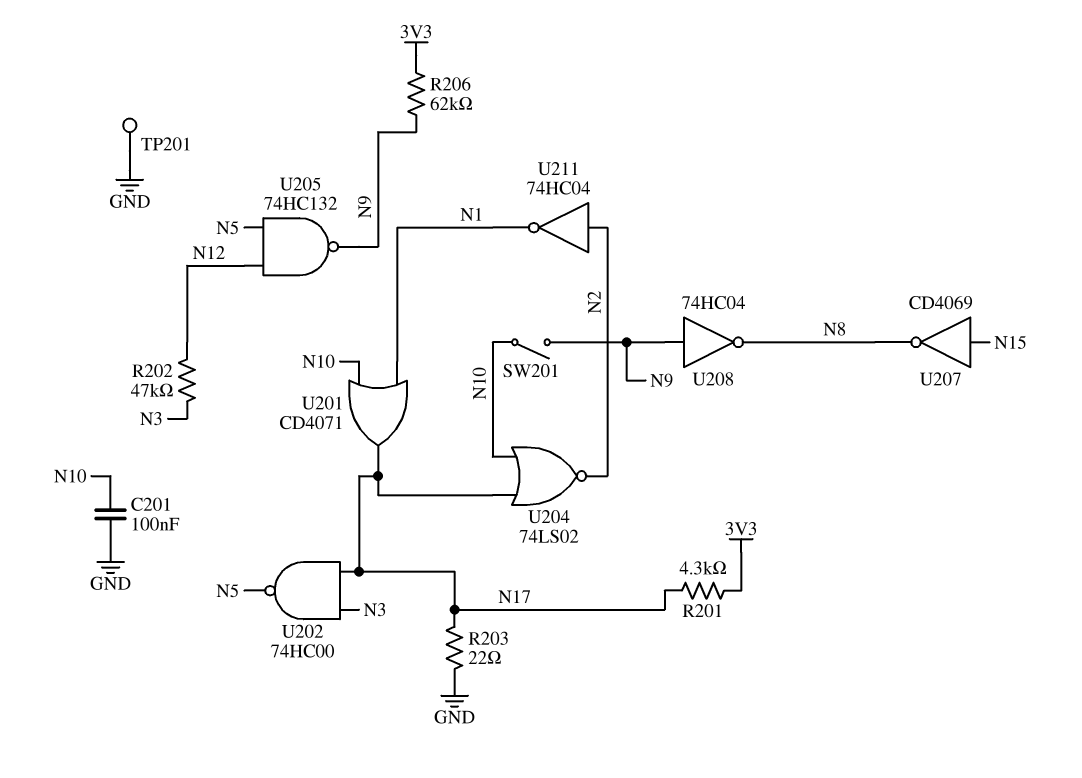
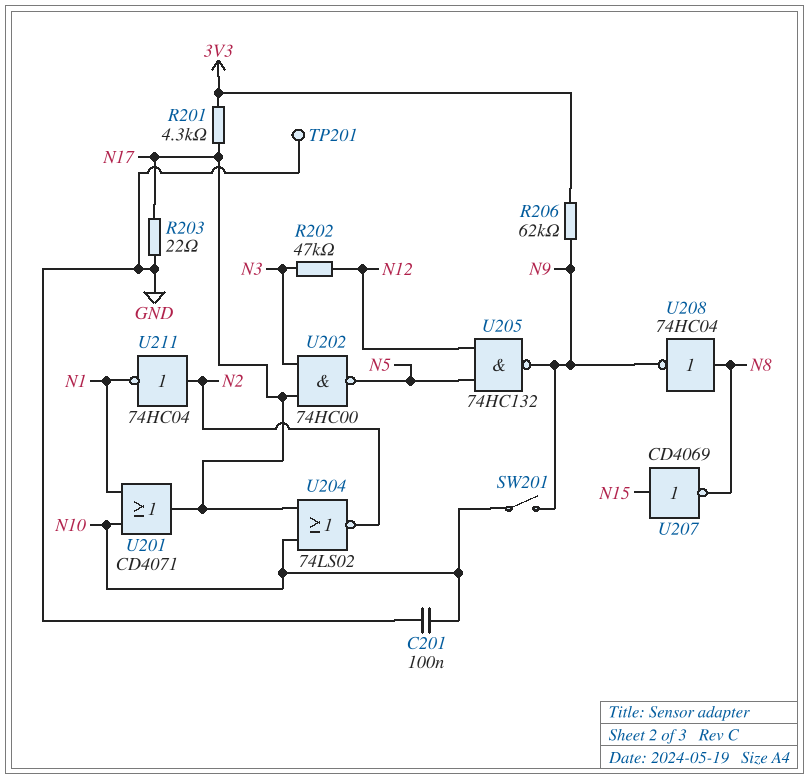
U208: NOT 74HC04 (in N9, out N8) -> NOT 74HC04 (in N8, out N9)

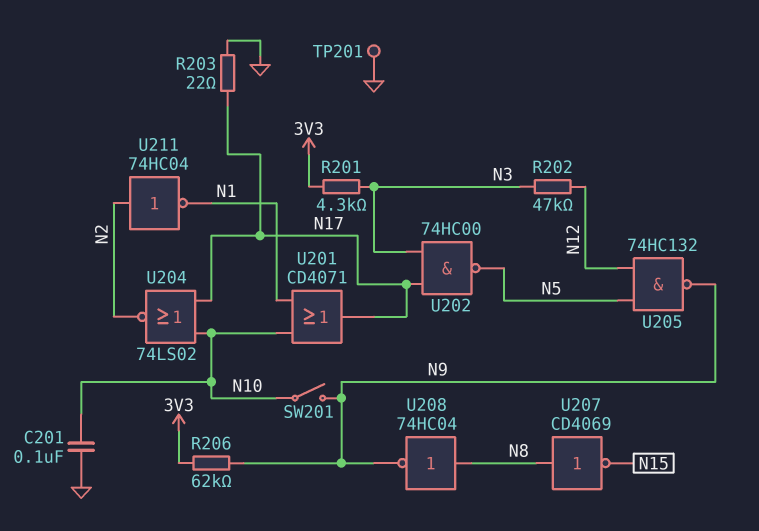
R201: 4.3k (3V3, N17) -> 4.3k (3V3, N3)
U207: NOT CD4069 (in N15, out N8) -> NOT CD4069 (in N8, out N15)

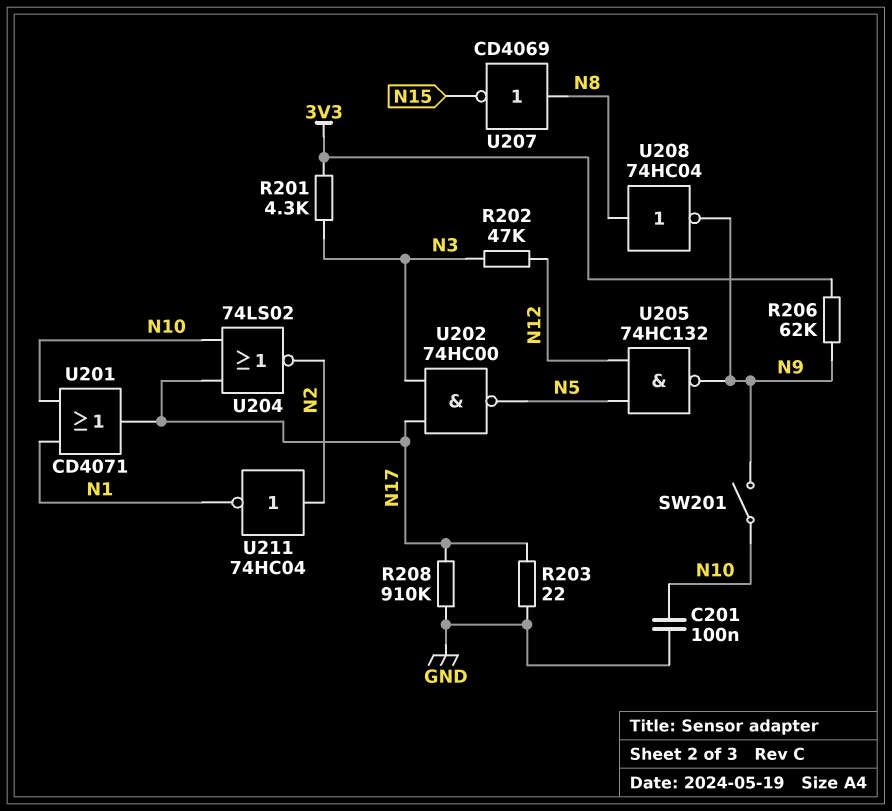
R208: none -> 910k (GND, N17)
TP201: test point (GND) -> none

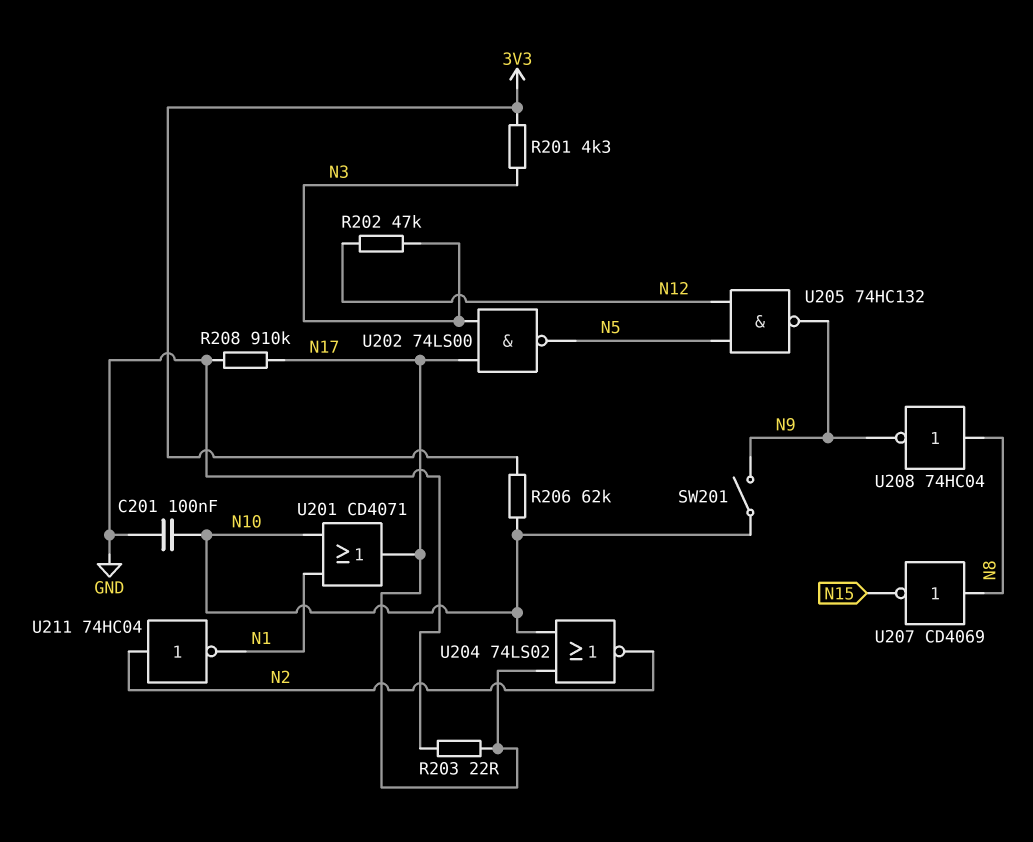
R206: 62k (3V3, N9) -> 62k (3V3, N10)
U202: NAND 74HC00 (in N3, in N17, out N5) -> NAND 74LS00 (in N3, in N17, out N5)

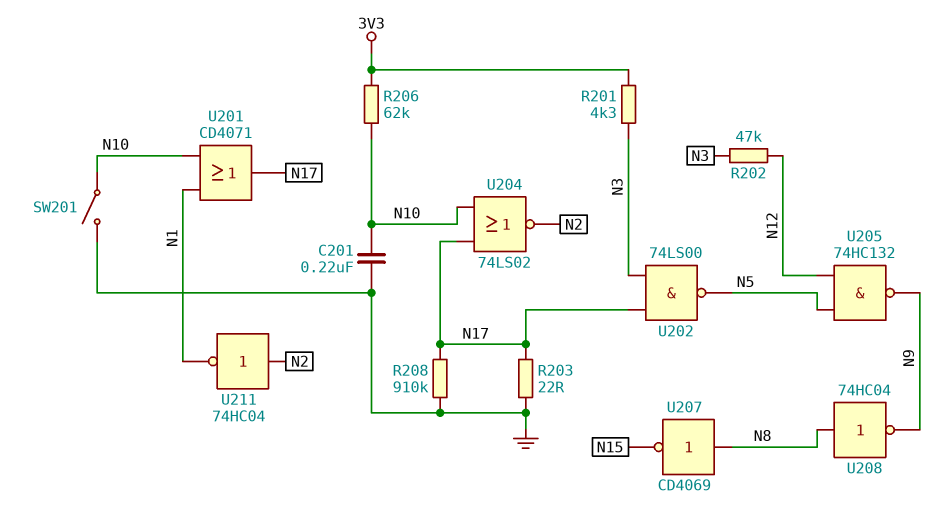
C201: 100nF (GND, N10) -> 220nF (GND, N10)
SW201: switch (N9, N10) -> switch (GND, N10)

